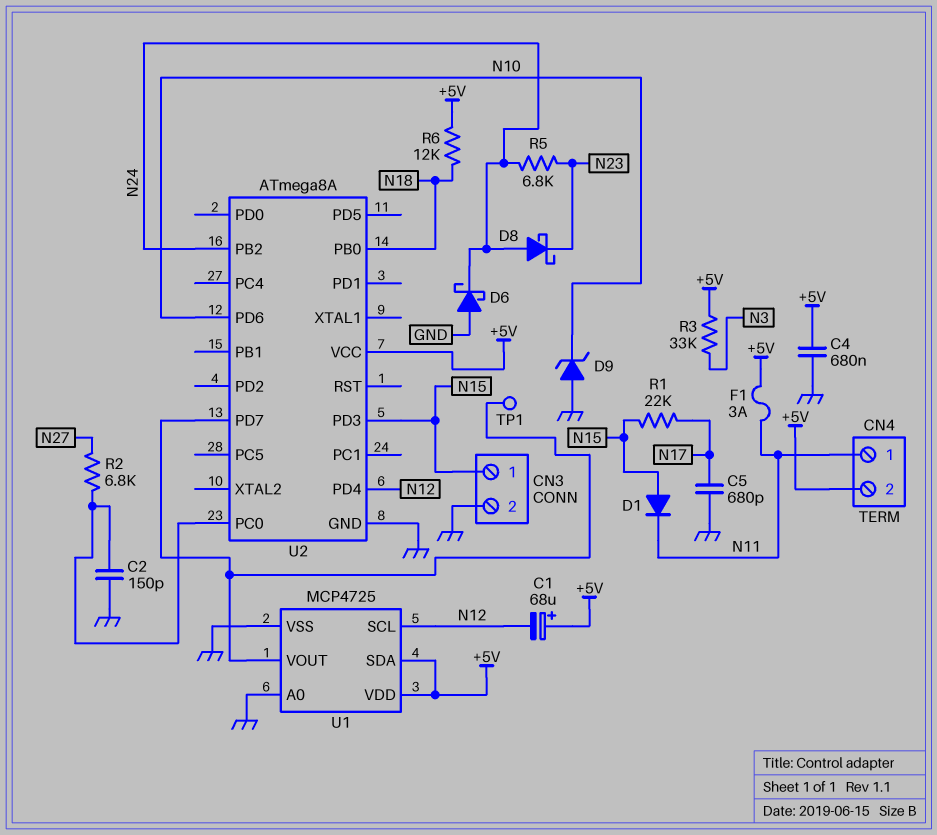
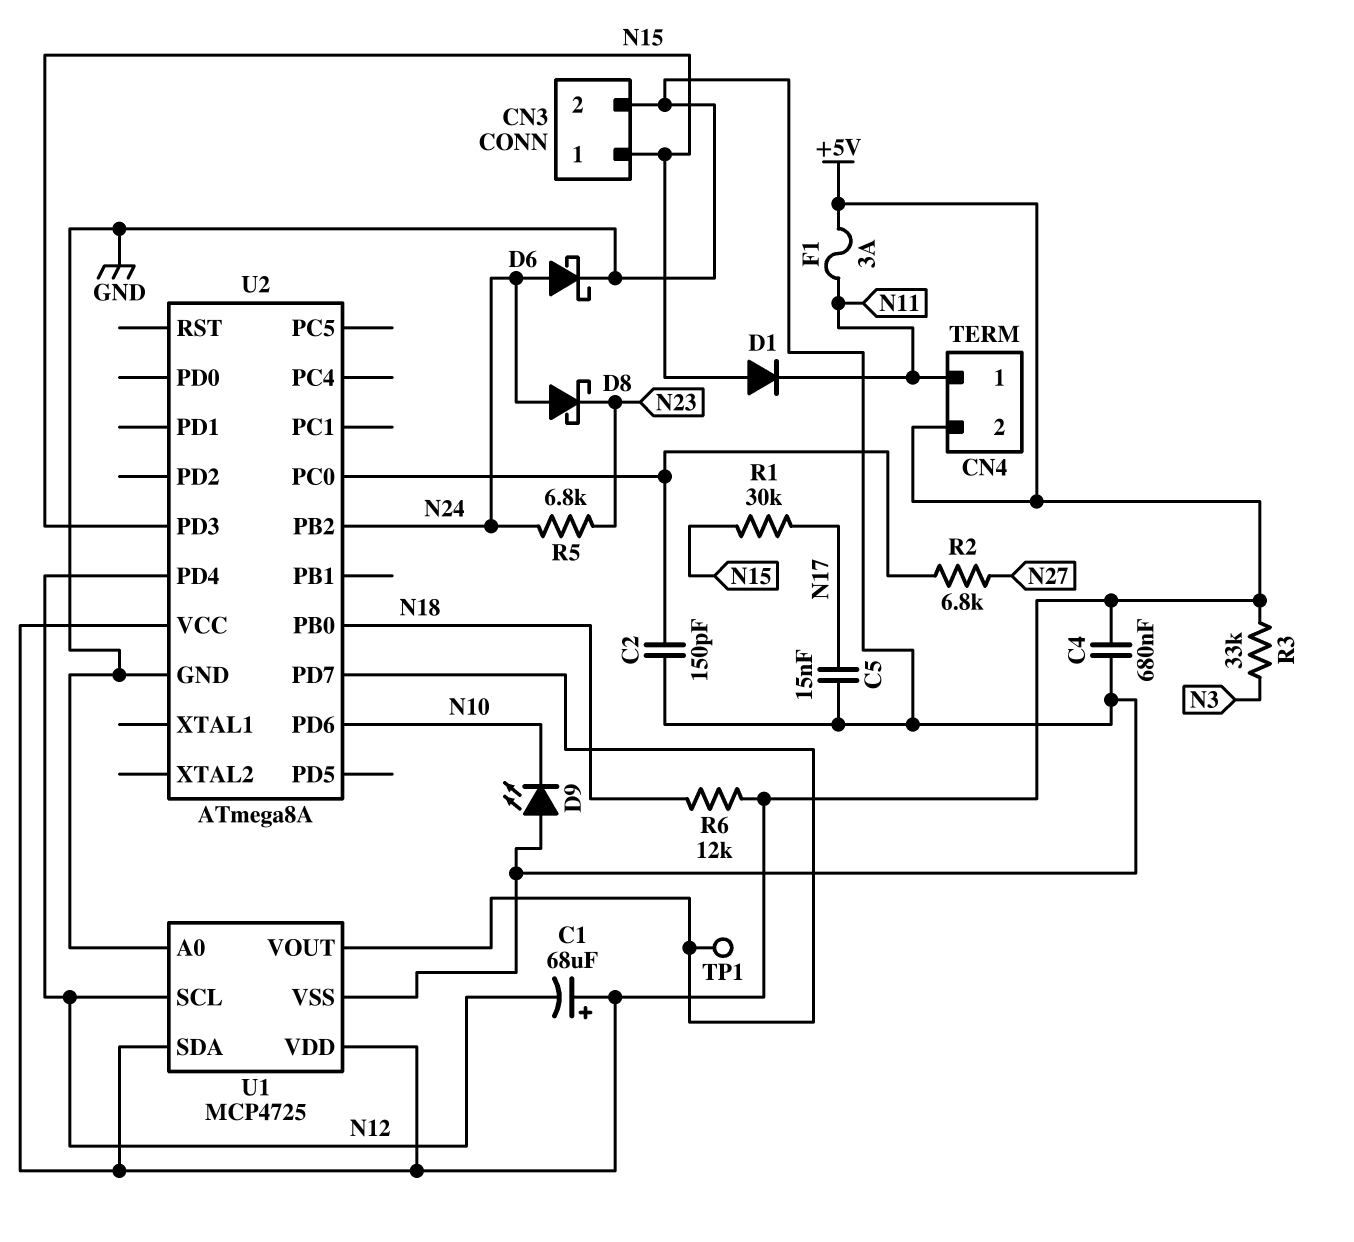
C5: 680pF (GND, N17) -> 15nF (GND, N17)
D6: schottky (A GND, K N24) -> schottky (A N24, K GND)
D9: zener (A GND, K N10) -> LED (A GND, K N10)
R1: 22k (N15, N17) -> 30k (N15, N17)

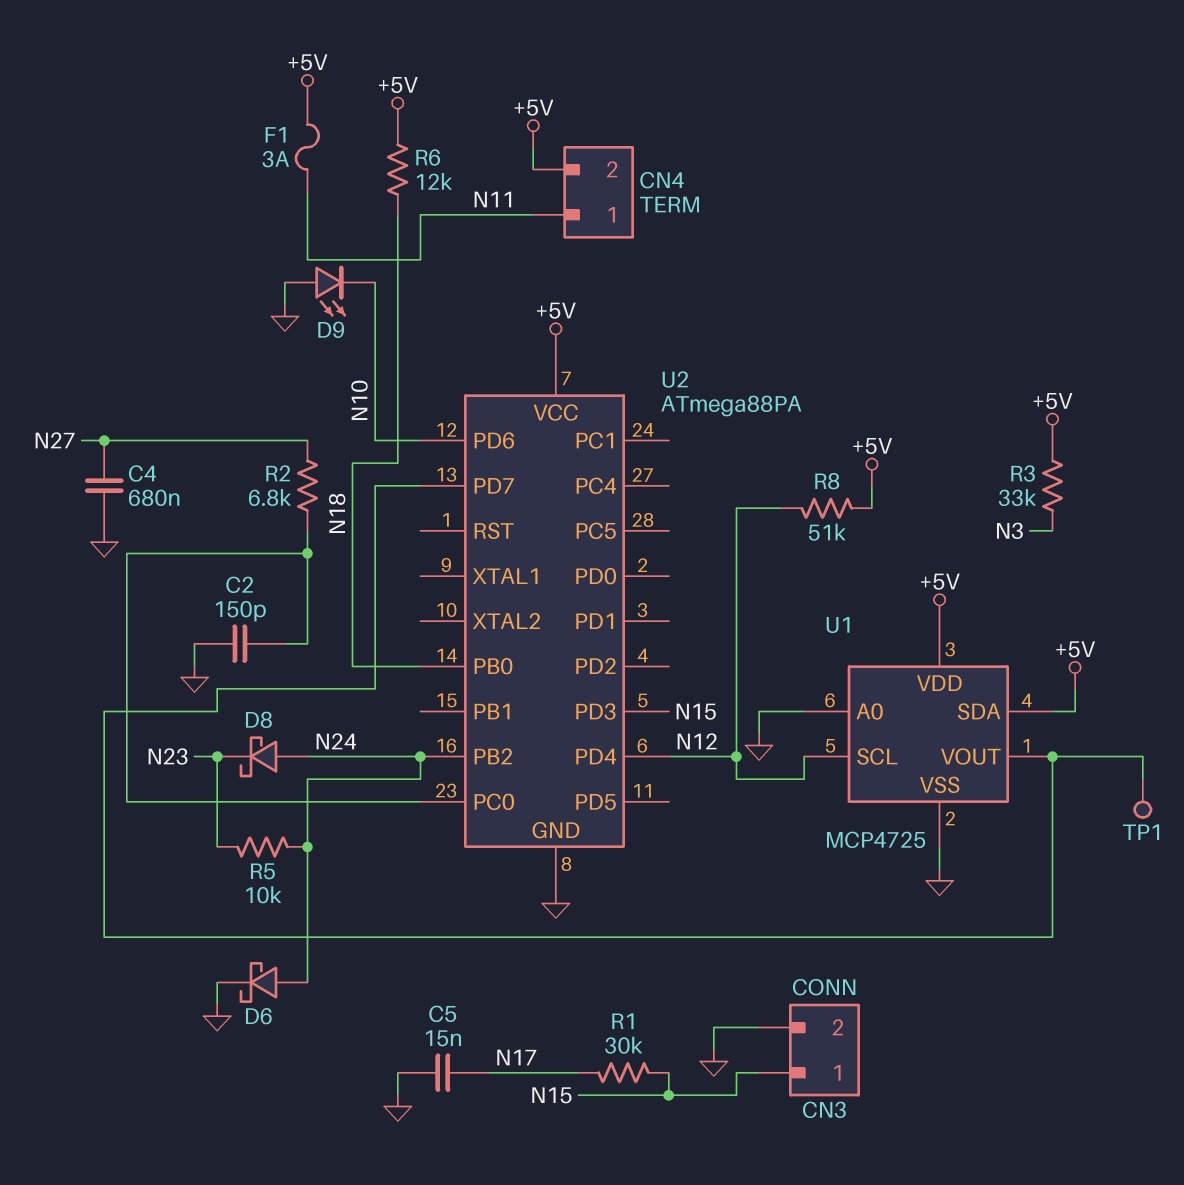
C1: 68uF (plus +5V, minus N12) -> none
C4: 680nF (+5V, GND) -> 680nF (GND, N27)
D1: diode (A N15, K N11) -> none
R5: 6.8k (N23, N24) -> 10k (N23, N24)
R8: none -> 51k (+5V, N12)
U2: ATmega8A -> ATmega88PA

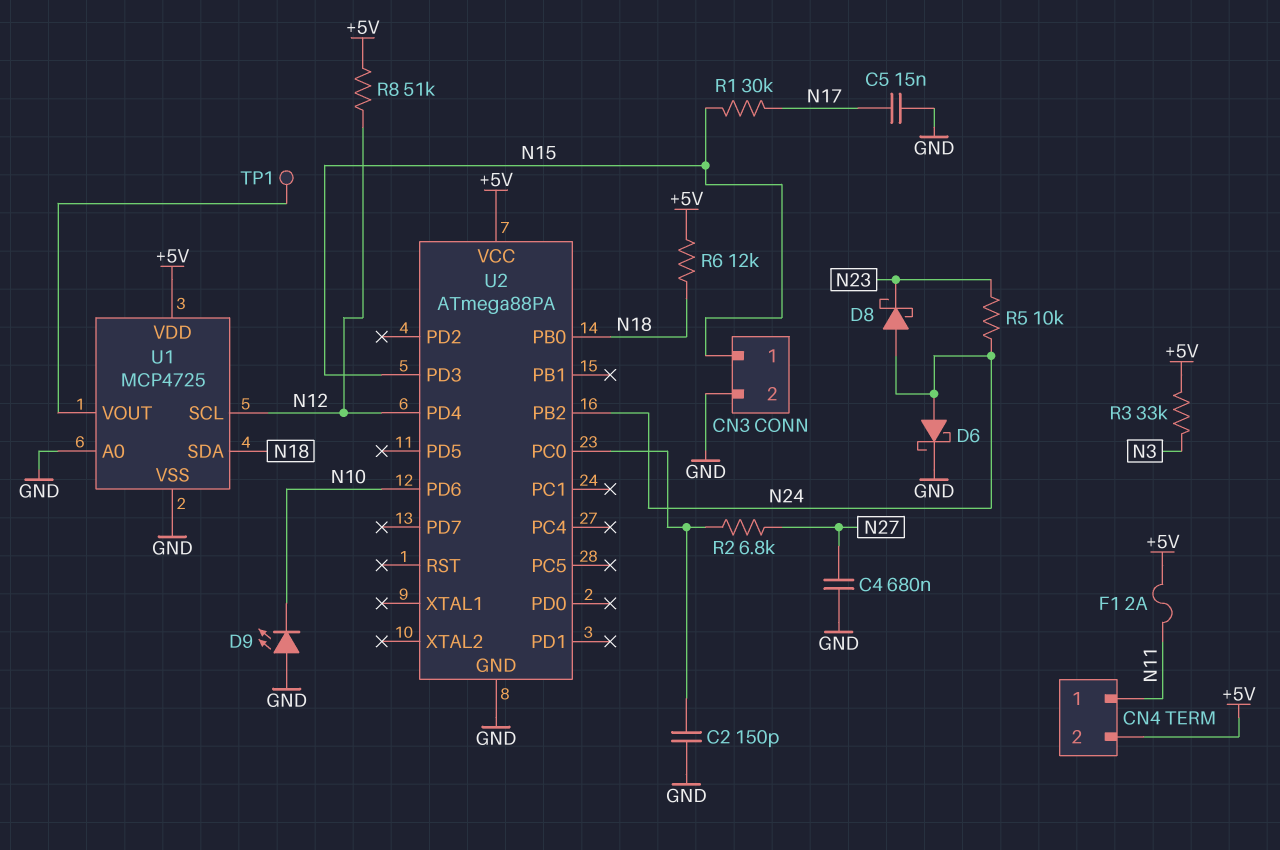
F1: 3A (+5V, N11) -> 2A (+5V, N11)
U1 pin SDA: +5V -> N18
U2 pin PD7: U1/VOUT -> none

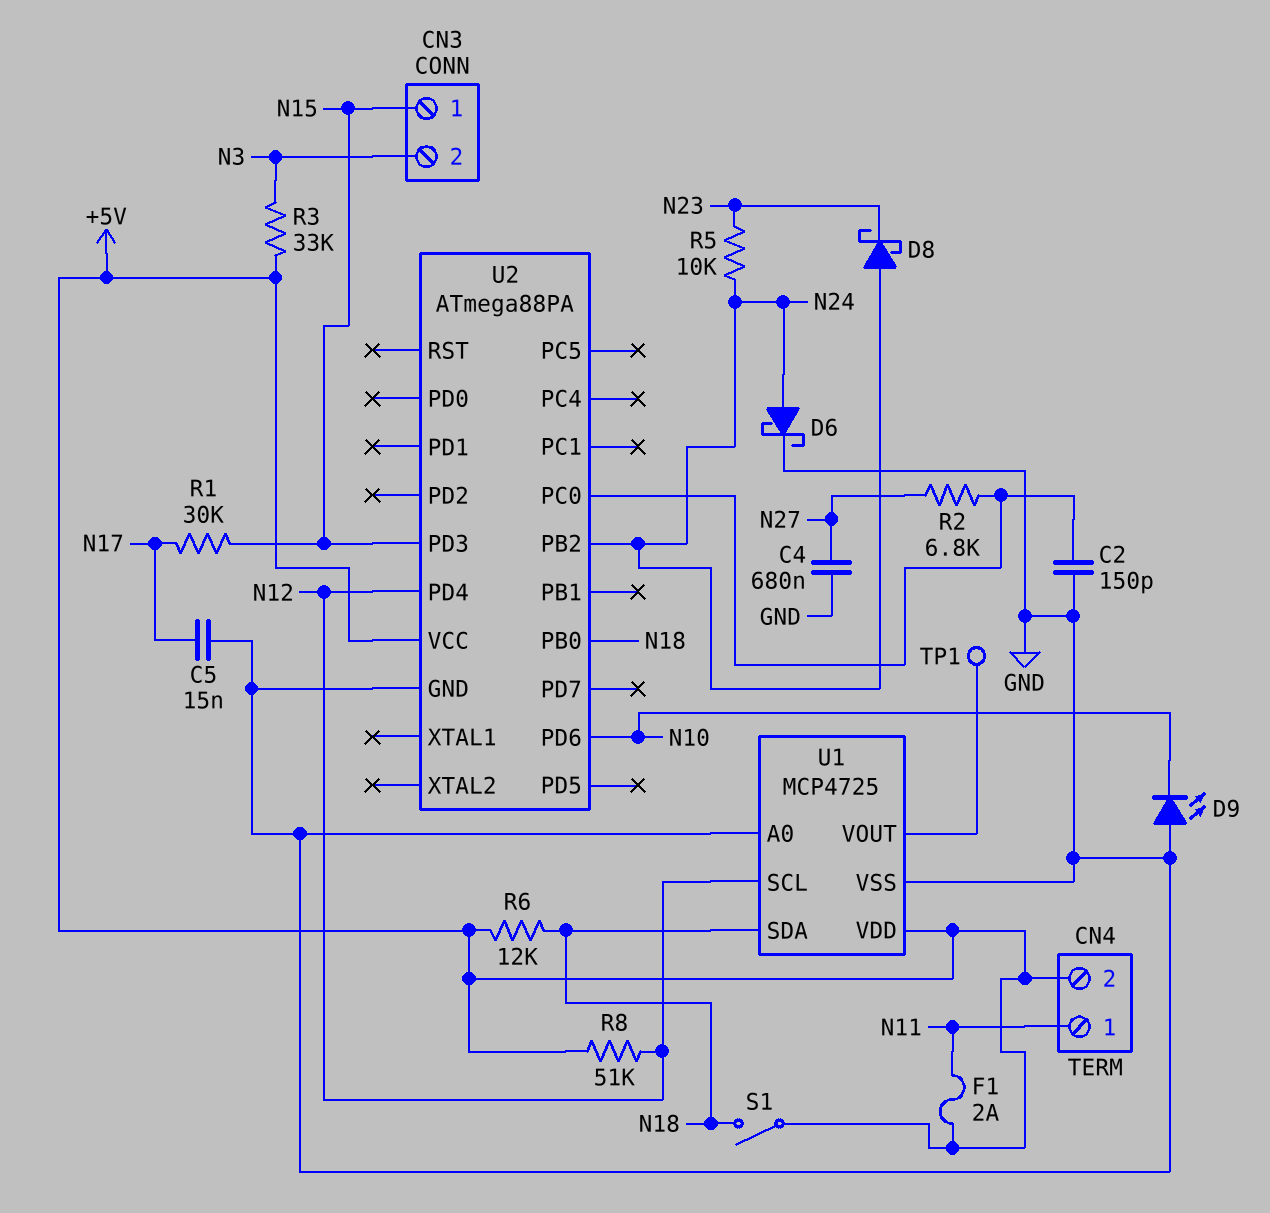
CN3 pin 2: GND -> N3
S1: none -> switch (+5V, N18)

